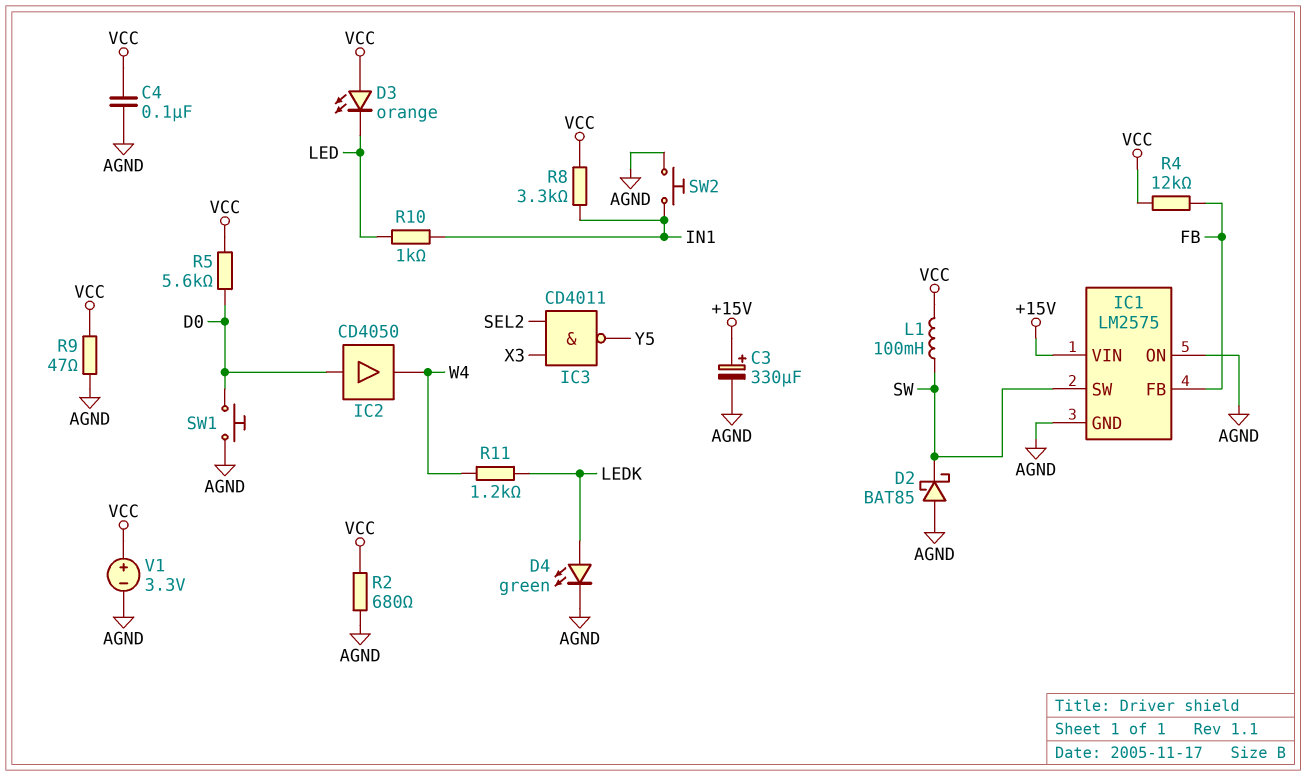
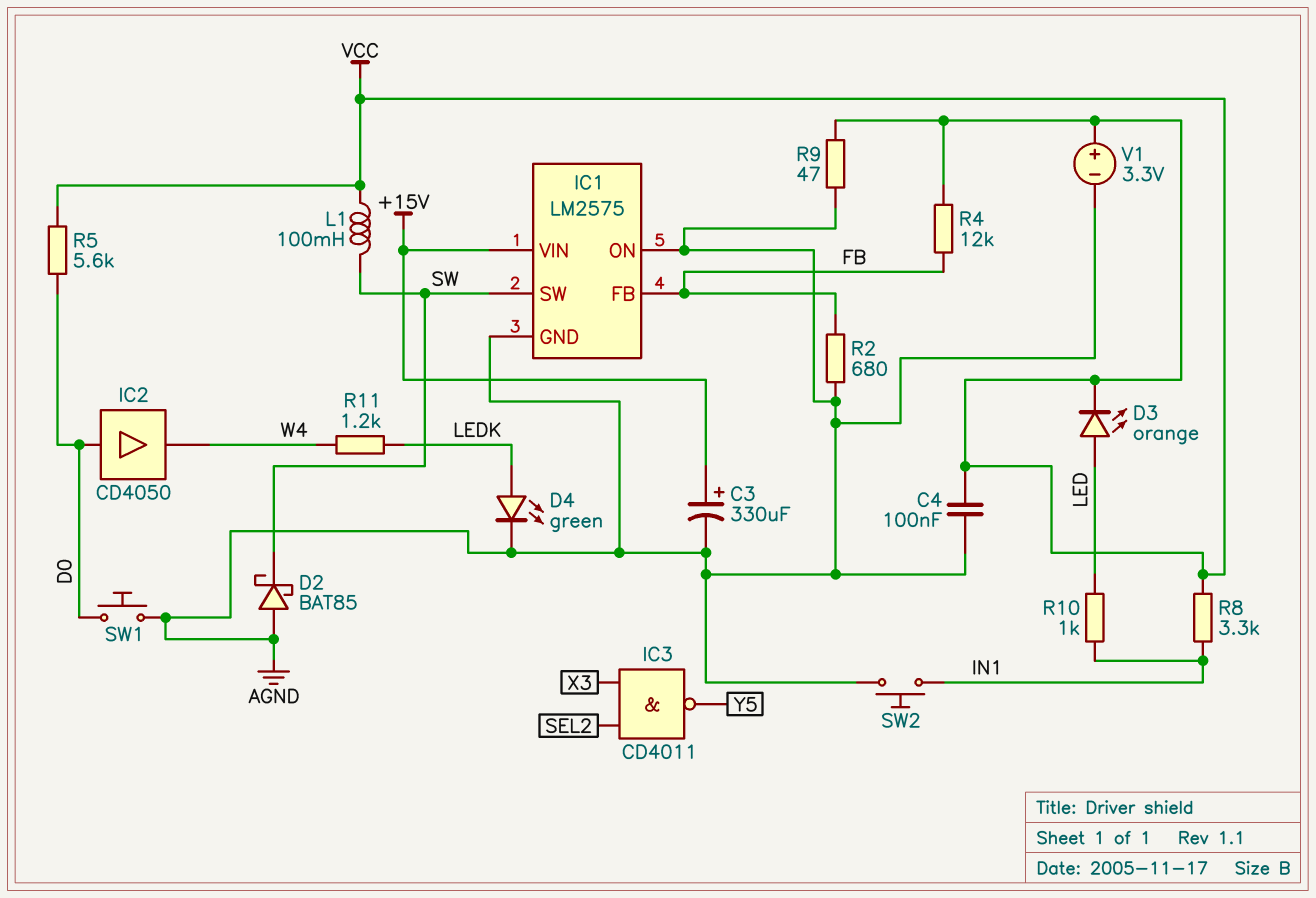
D3: LED orange (A VCC, K LED) -> LED orange (A LED, K VCC)
R2: 680 (AGND, VCC) -> 680 (AGND, FB)

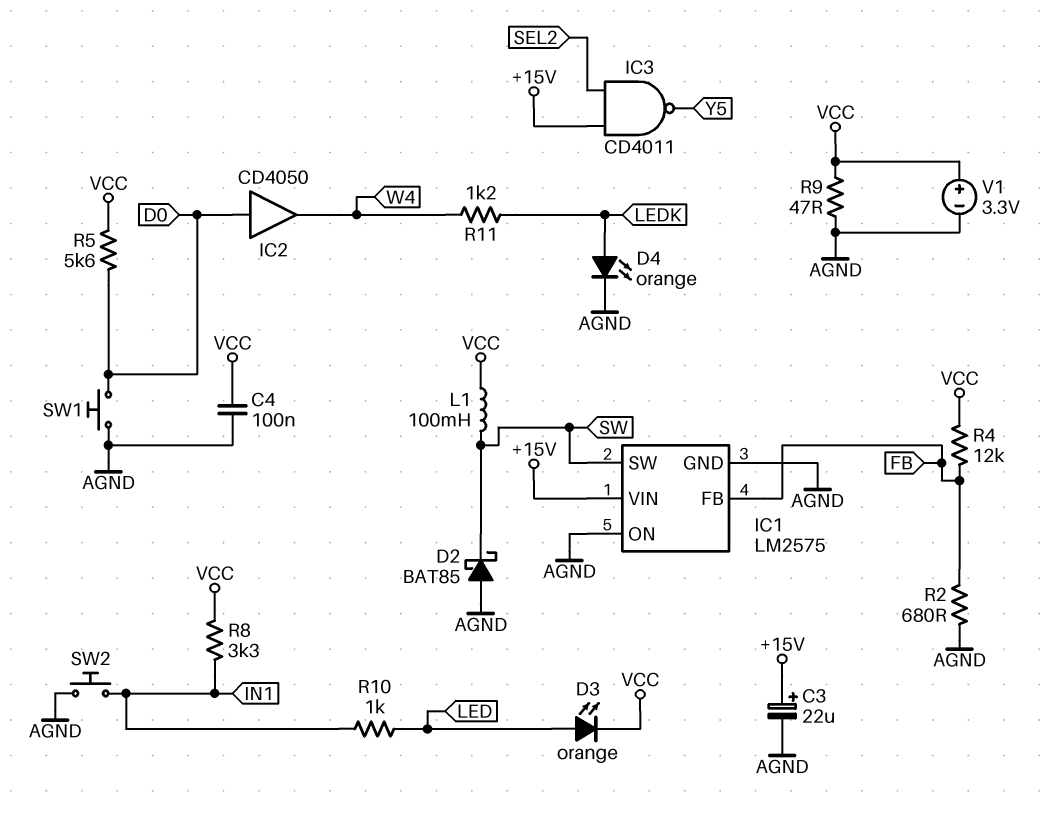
C3: 330uF (plus +15V, minus AGND) -> 22uF (plus +15V, minus AGND)
D4: LED green (A LEDK, K AGND) -> LED orange (A LEDK, K AGND)
IC3: NAND CD4011 (in SEL2, in X3, out Y5) -> NAND CD4011 (in +15V, in SEL2, out Y5)

